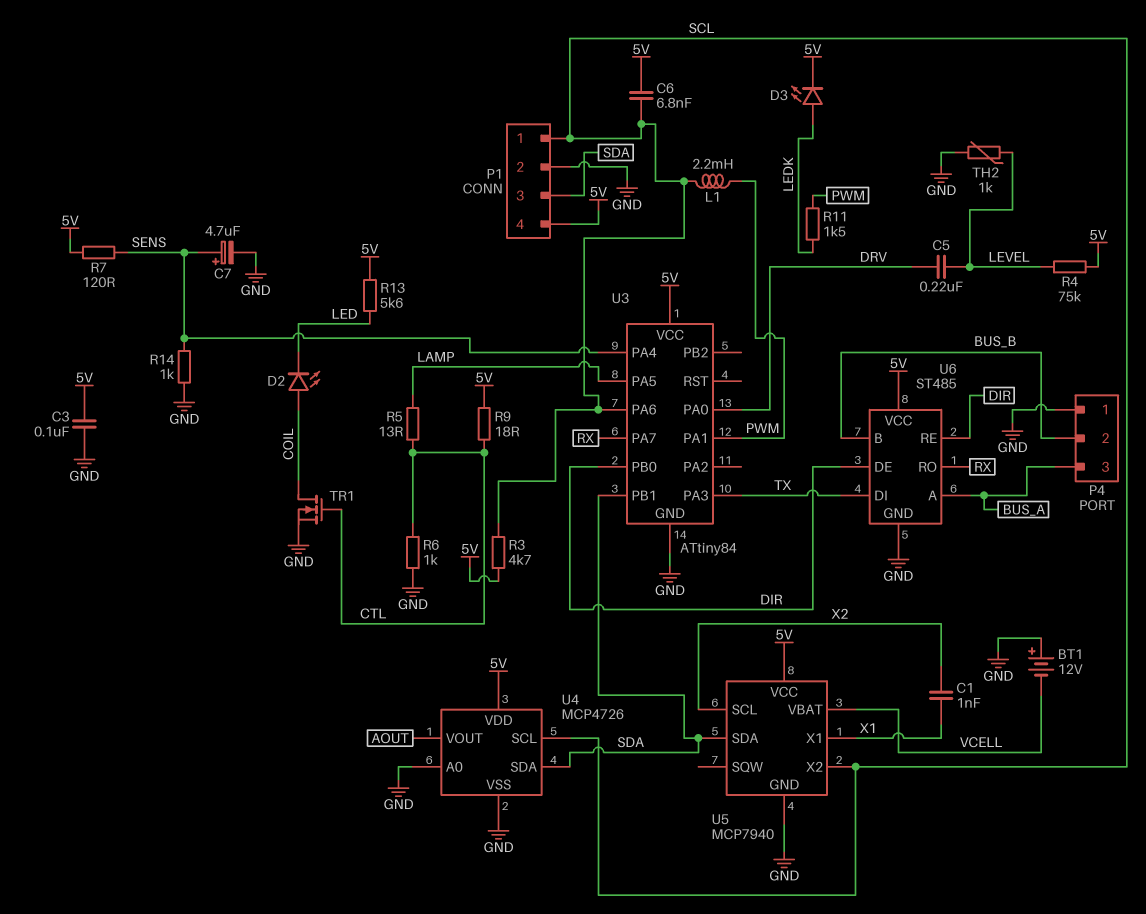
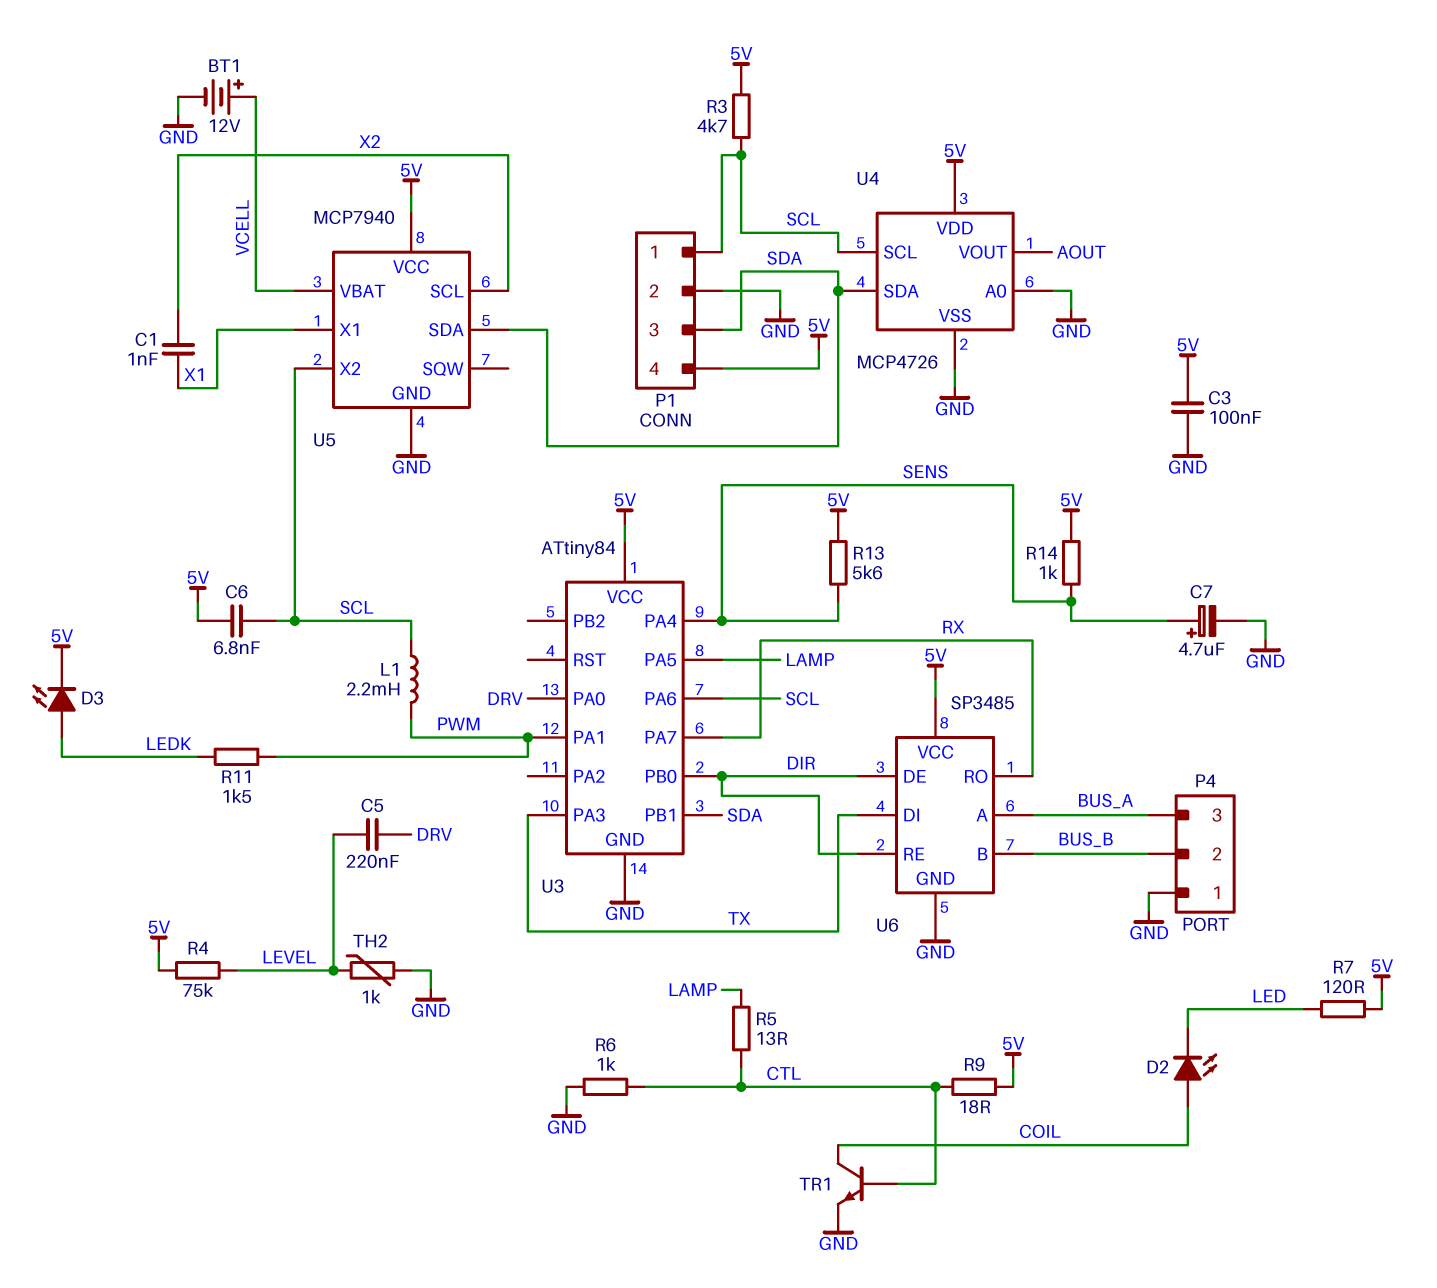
BT1: 12V (plus GND, minus VCELL) -> 12V (plus VCELL, minus GND)
R7: 120 (5V, SENS) -> 120 (5V, LED)
R13: 5.6k (5V, LED) -> 5.6k (5V, SENS)
R14: 1k (GND, SENS) -> 1k (5V, SENS)
TR1: NMOS (G CTL, D COIL, S GND) -> NPN (B CTL, C COIL, E GND)
U6: ST485 -> SP3485

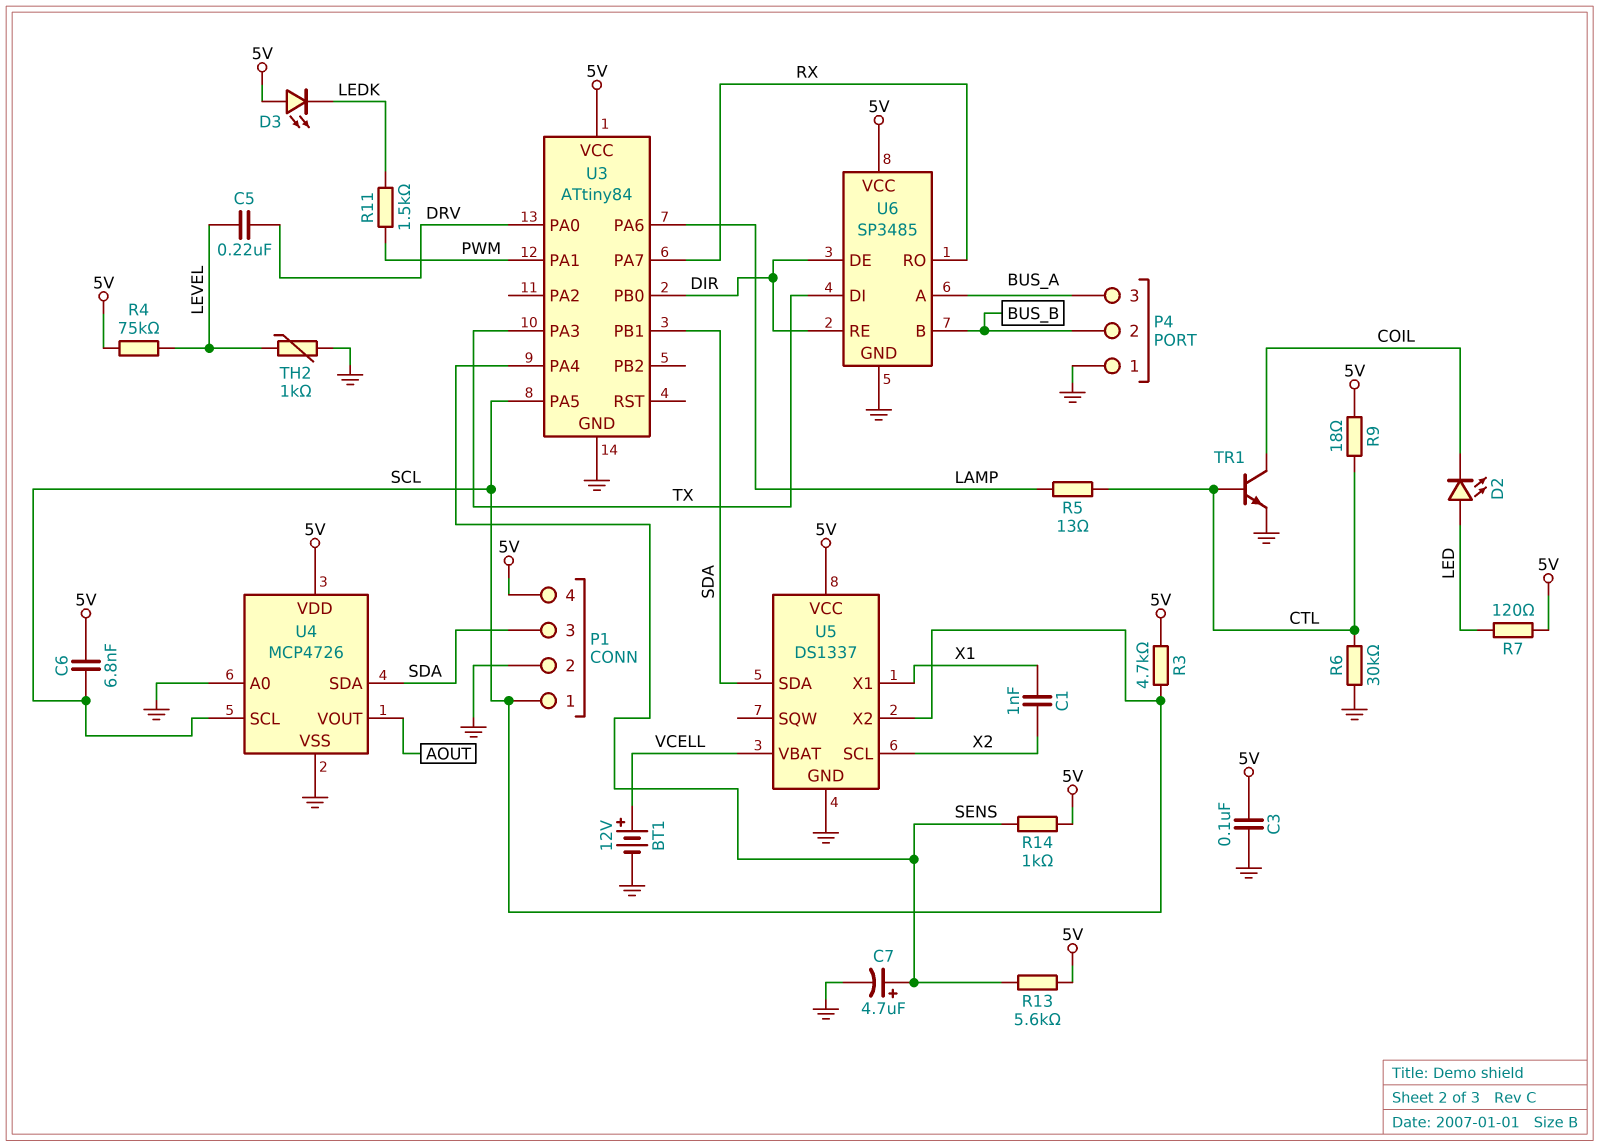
D2: LED (A COIL, K LED) -> LED (A LED, K COIL)
D3: LED (A LEDK, K 5V) -> LED (A 5V, K LEDK)
L1: 2.2mH (PWM, SCL) -> none
R6: 1k (CTL, GND) -> 30k (CTL, GND)
U3 pin PA5: LAMP -> SCL
U3 pin PA6: SCL -> LAMP
U5: MCP7940 -> DS1337

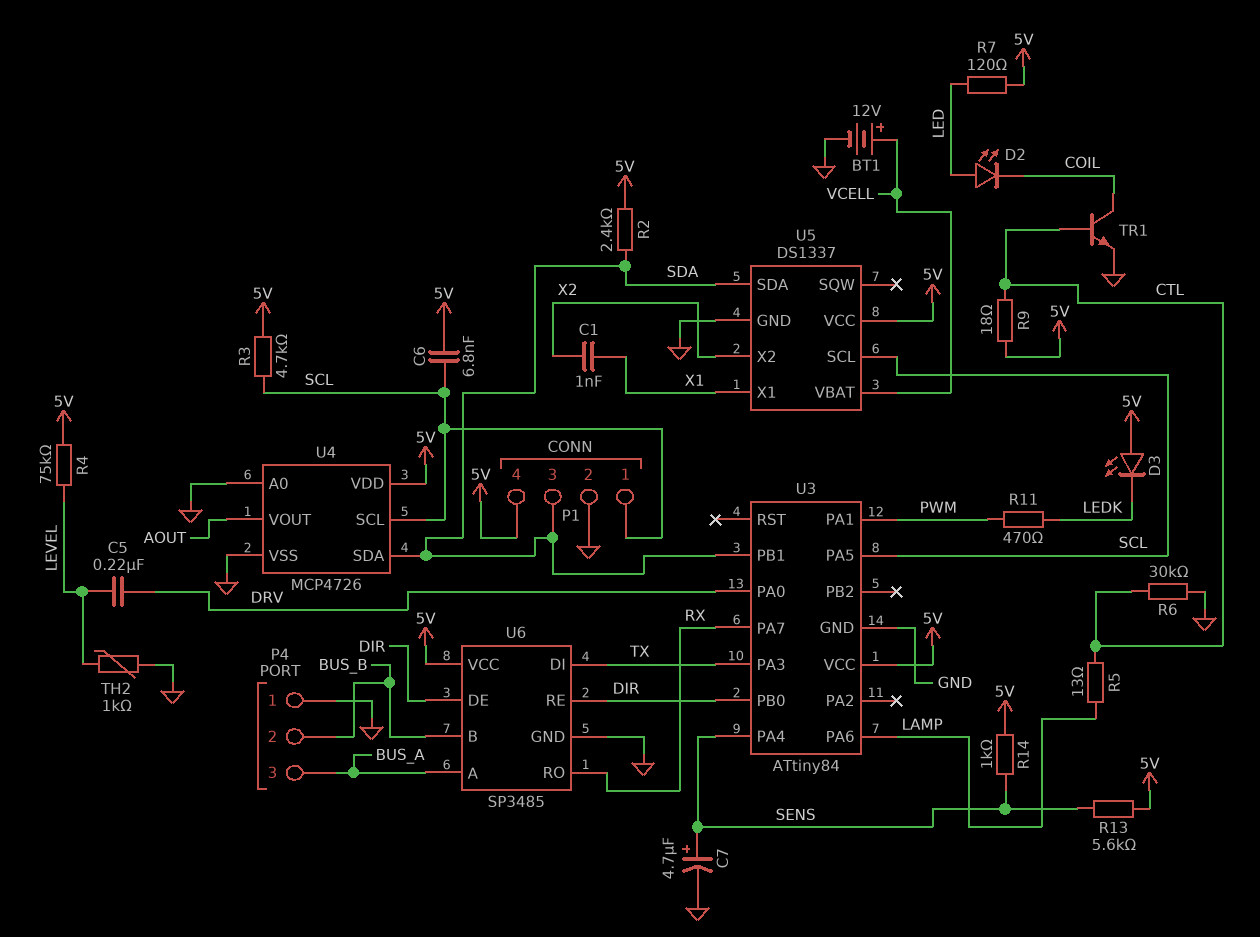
C3: 100nF (5V, GND) -> none
R2: none -> 2.4k (5V, SDA)
R11: 1.5k (LEDK, PWM) -> 470 (LEDK, PWM)
U5 pin SCL: X2 -> SCL
U5 pin X2: SCL -> X2

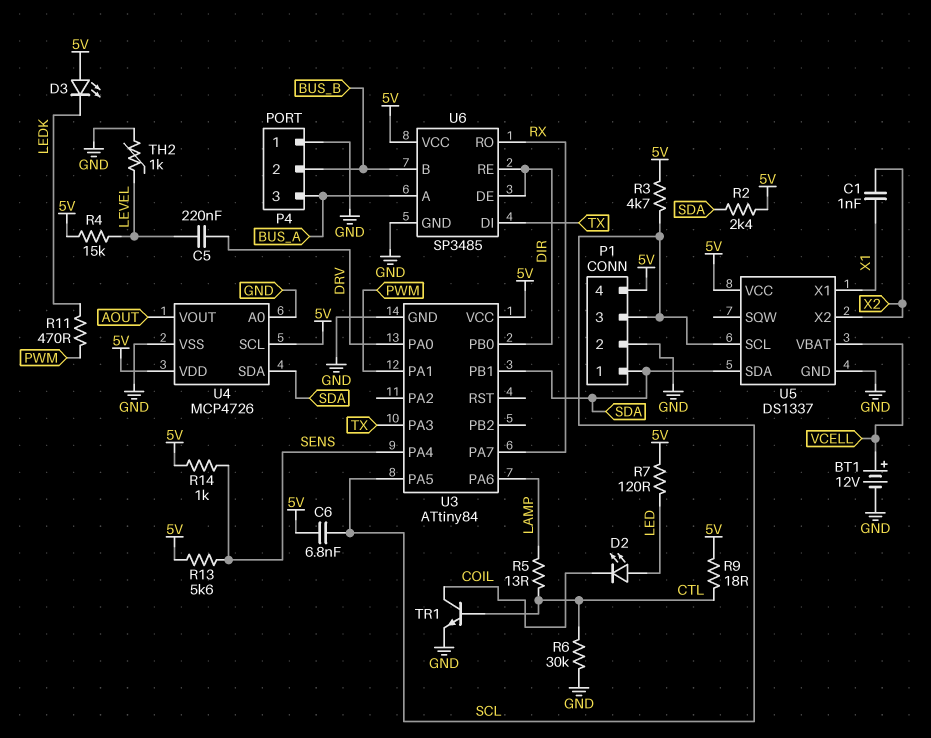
C7: 4.7uF (plus SENS, minus GND) -> none
P1 pin 1: SCL -> SDA
P1 pin 3: SDA -> SCL
R4: 75k (5V, LEVEL) -> 15k (5V, LEVEL)
U4 pin SCL: SCL -> 5V

